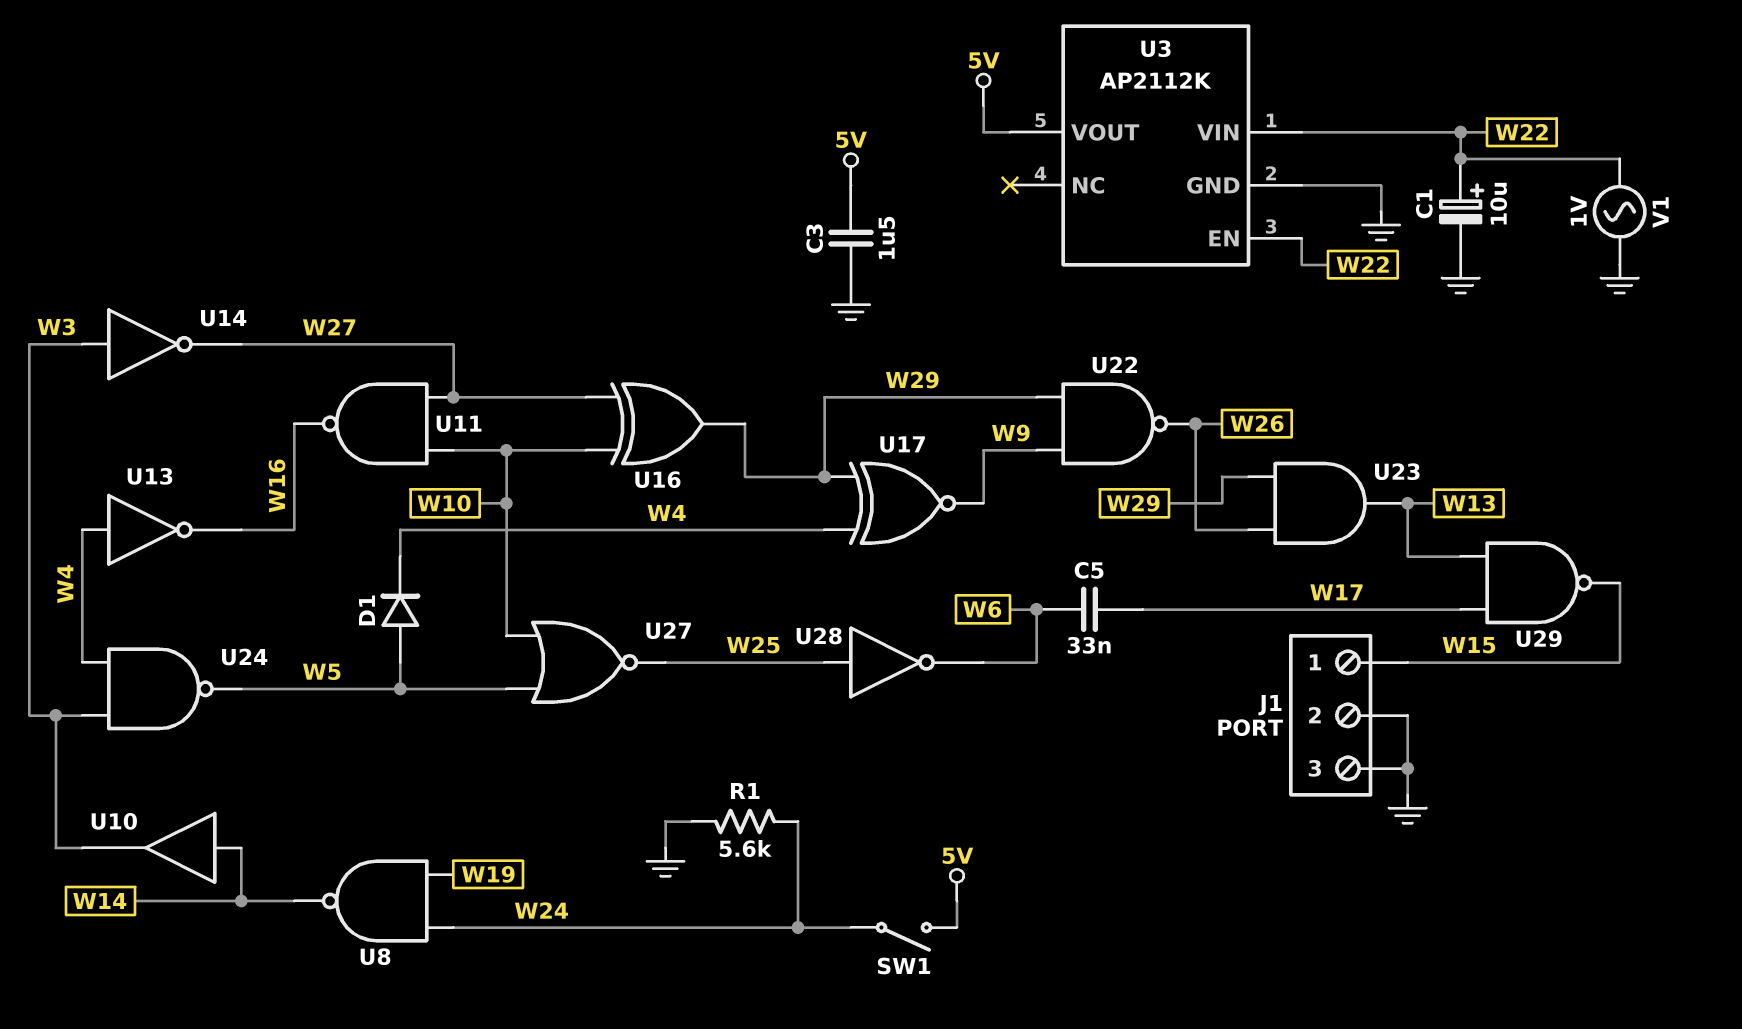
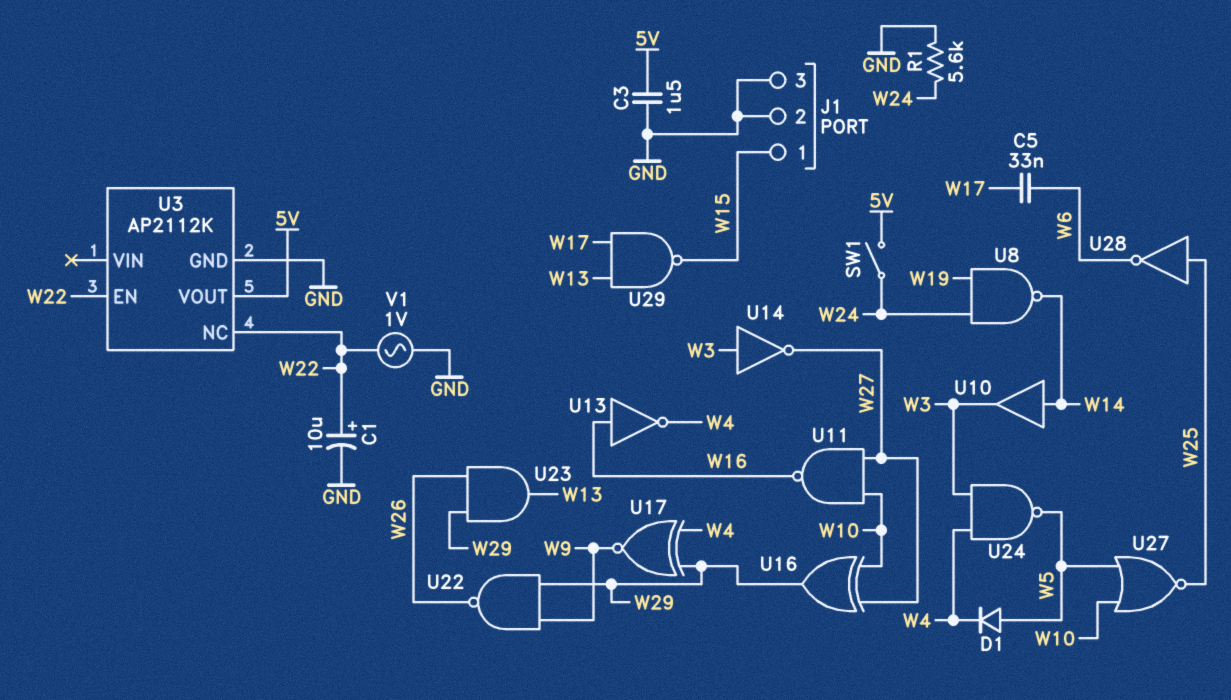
U3 pin NC: none -> W22
U3 pin VIN: W22 -> none
U13: NOT (in W4, out W16) -> NOT (in W16, out W4)

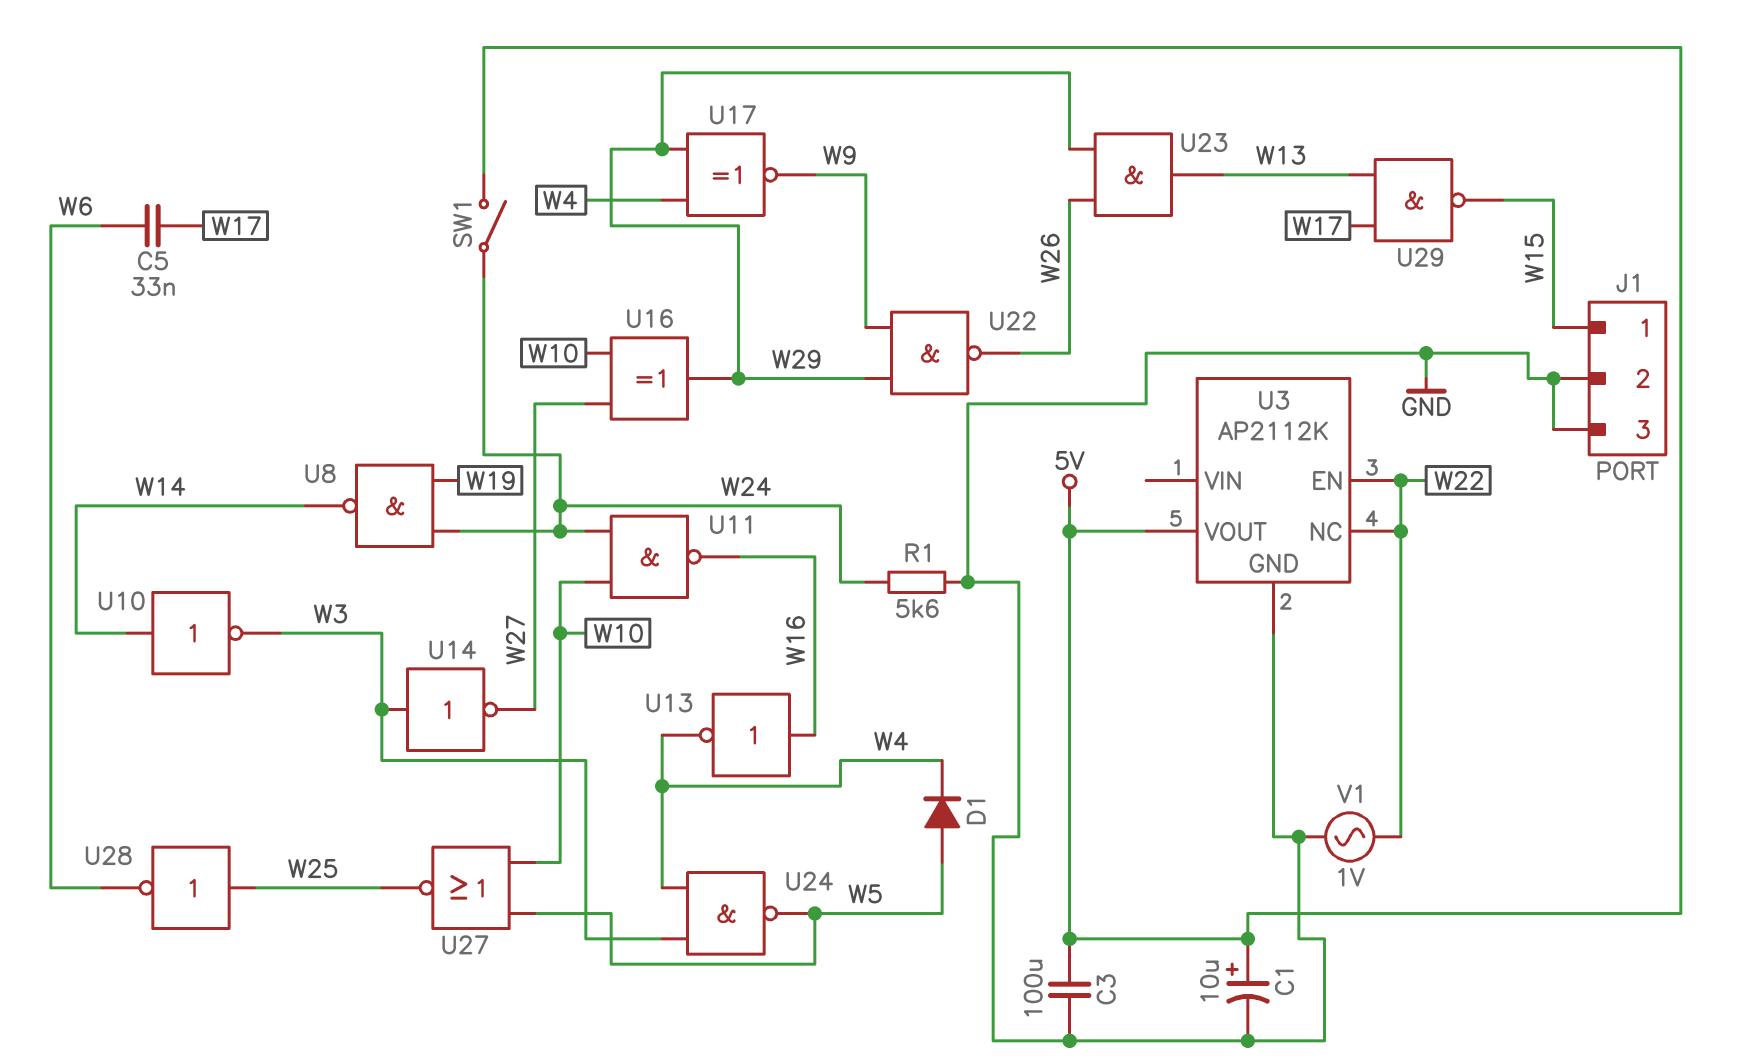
C1: 10uF (plus W22, minus GND) -> 10uF (plus 5V, minus GND)
C3: 1.5uF (5V, GND) -> 100uF (5V, GND)
U10: buffer (in W14, out W3) -> NOT (in W14, out W3)
U11: NAND (in W10, in W27, out W16) -> NAND (in W10, in W24, out W16)

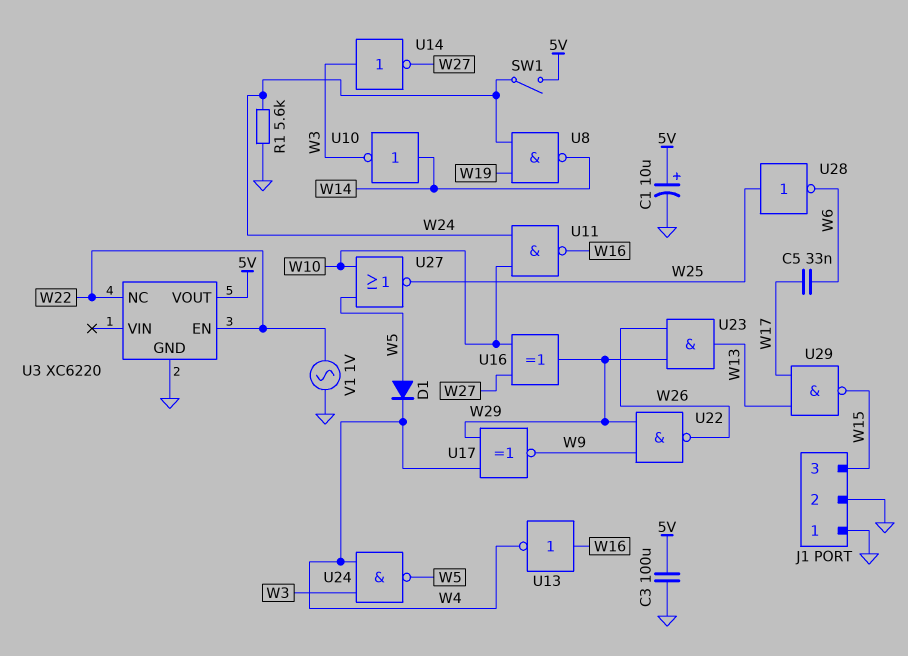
J1 pin 1: W15 -> GND
J1 pin 3: GND -> W15
U3: AP2112K -> XC6220

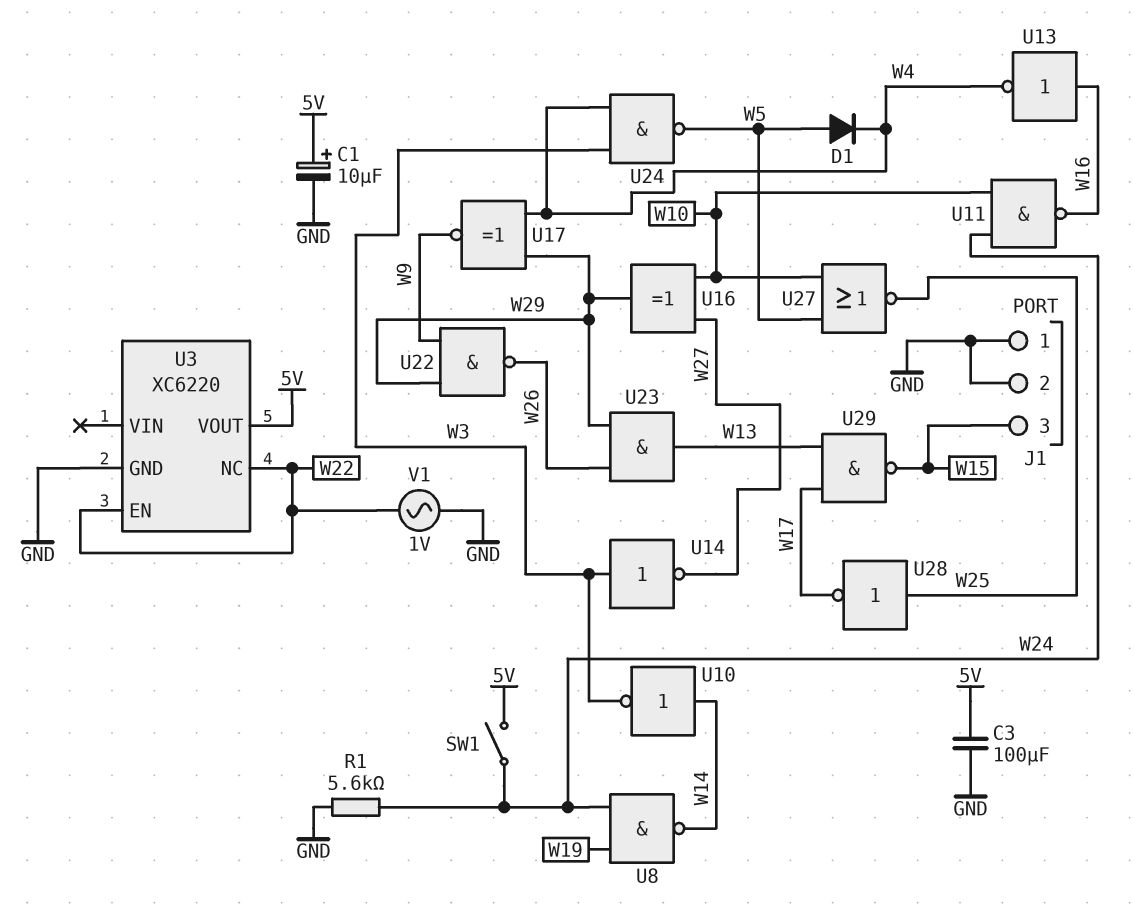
C5: 33nF (W6, W17) -> none
U28: NOT (in W25, out W6) -> NOT (in W25, out W17)

